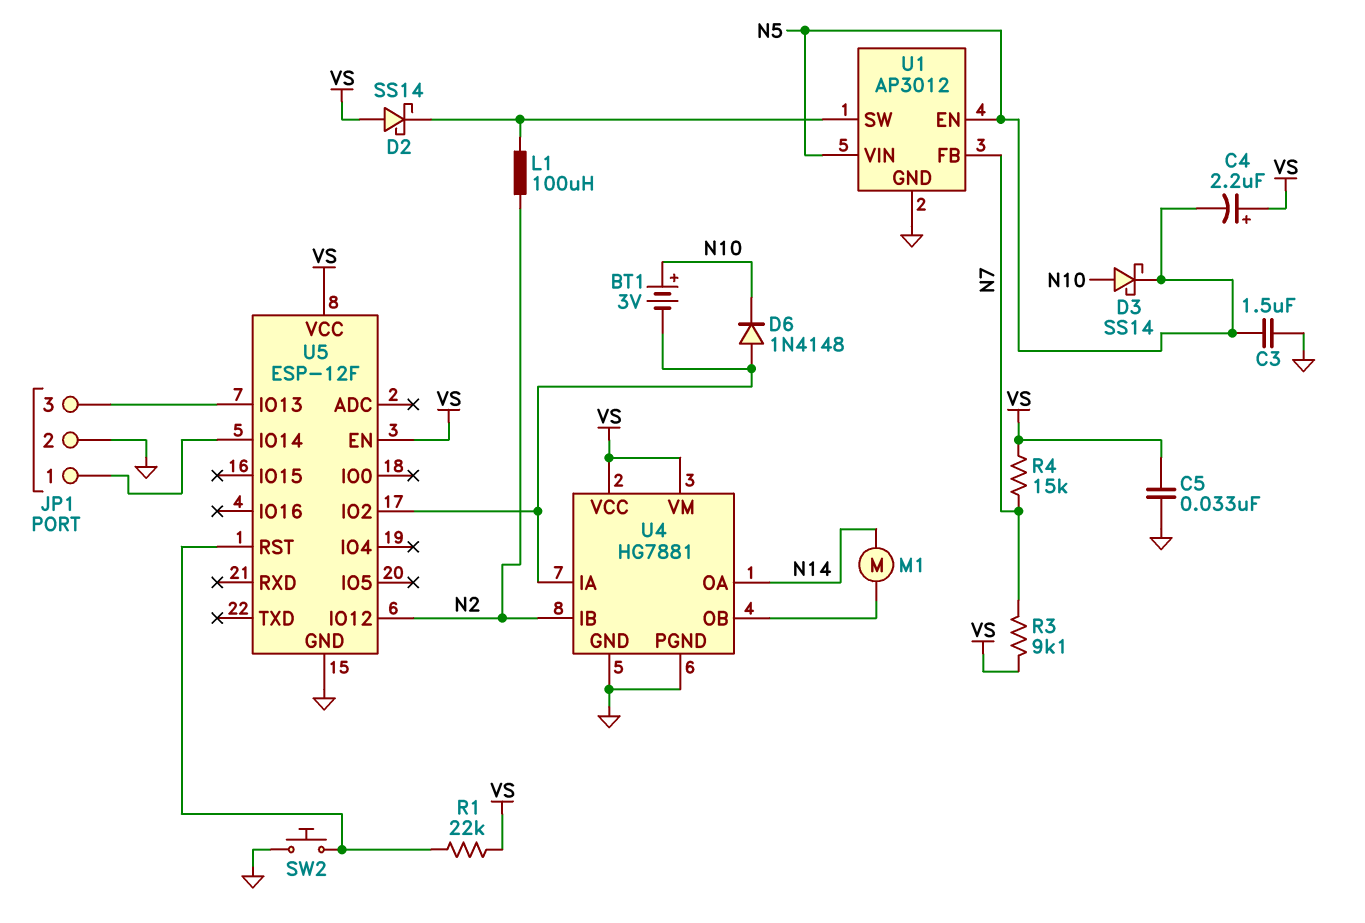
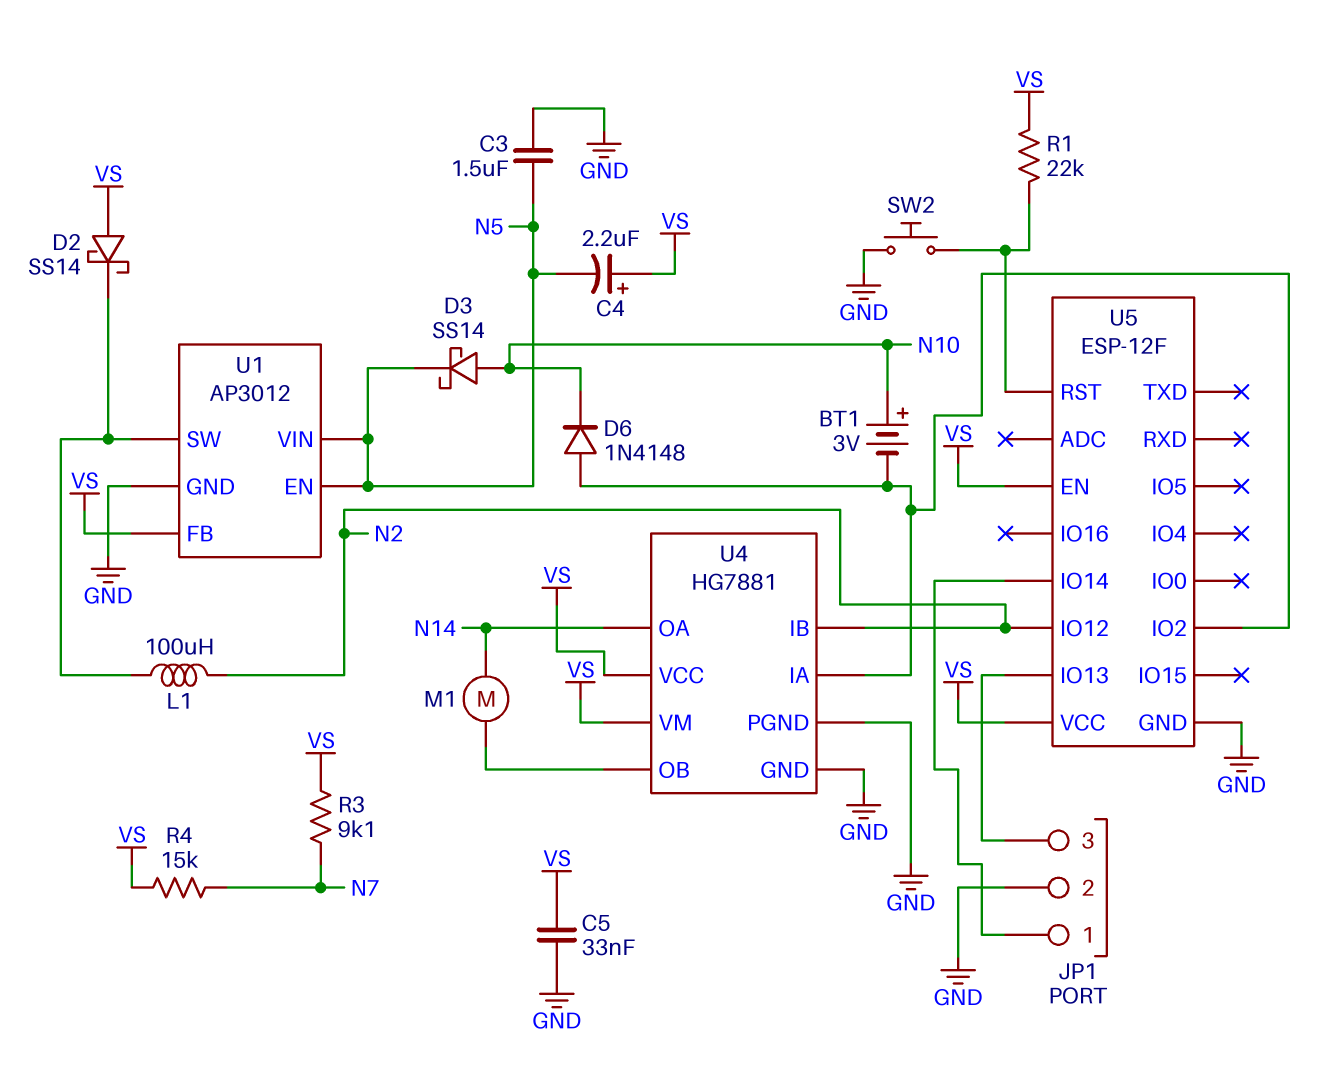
U1 pin FB: N7 -> VS

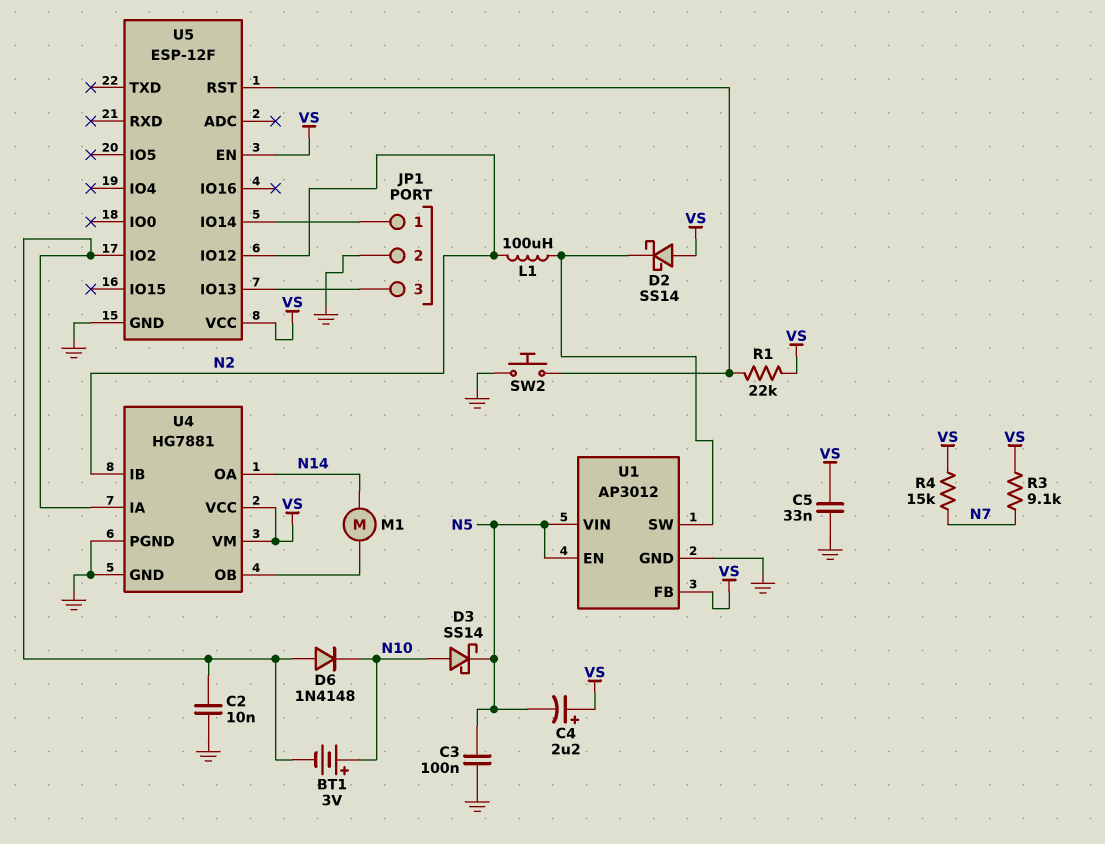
C2: none -> 10nF (GND, U4/IA)
C3: 1.5uF (GND, N5) -> 100nF (GND, N5)

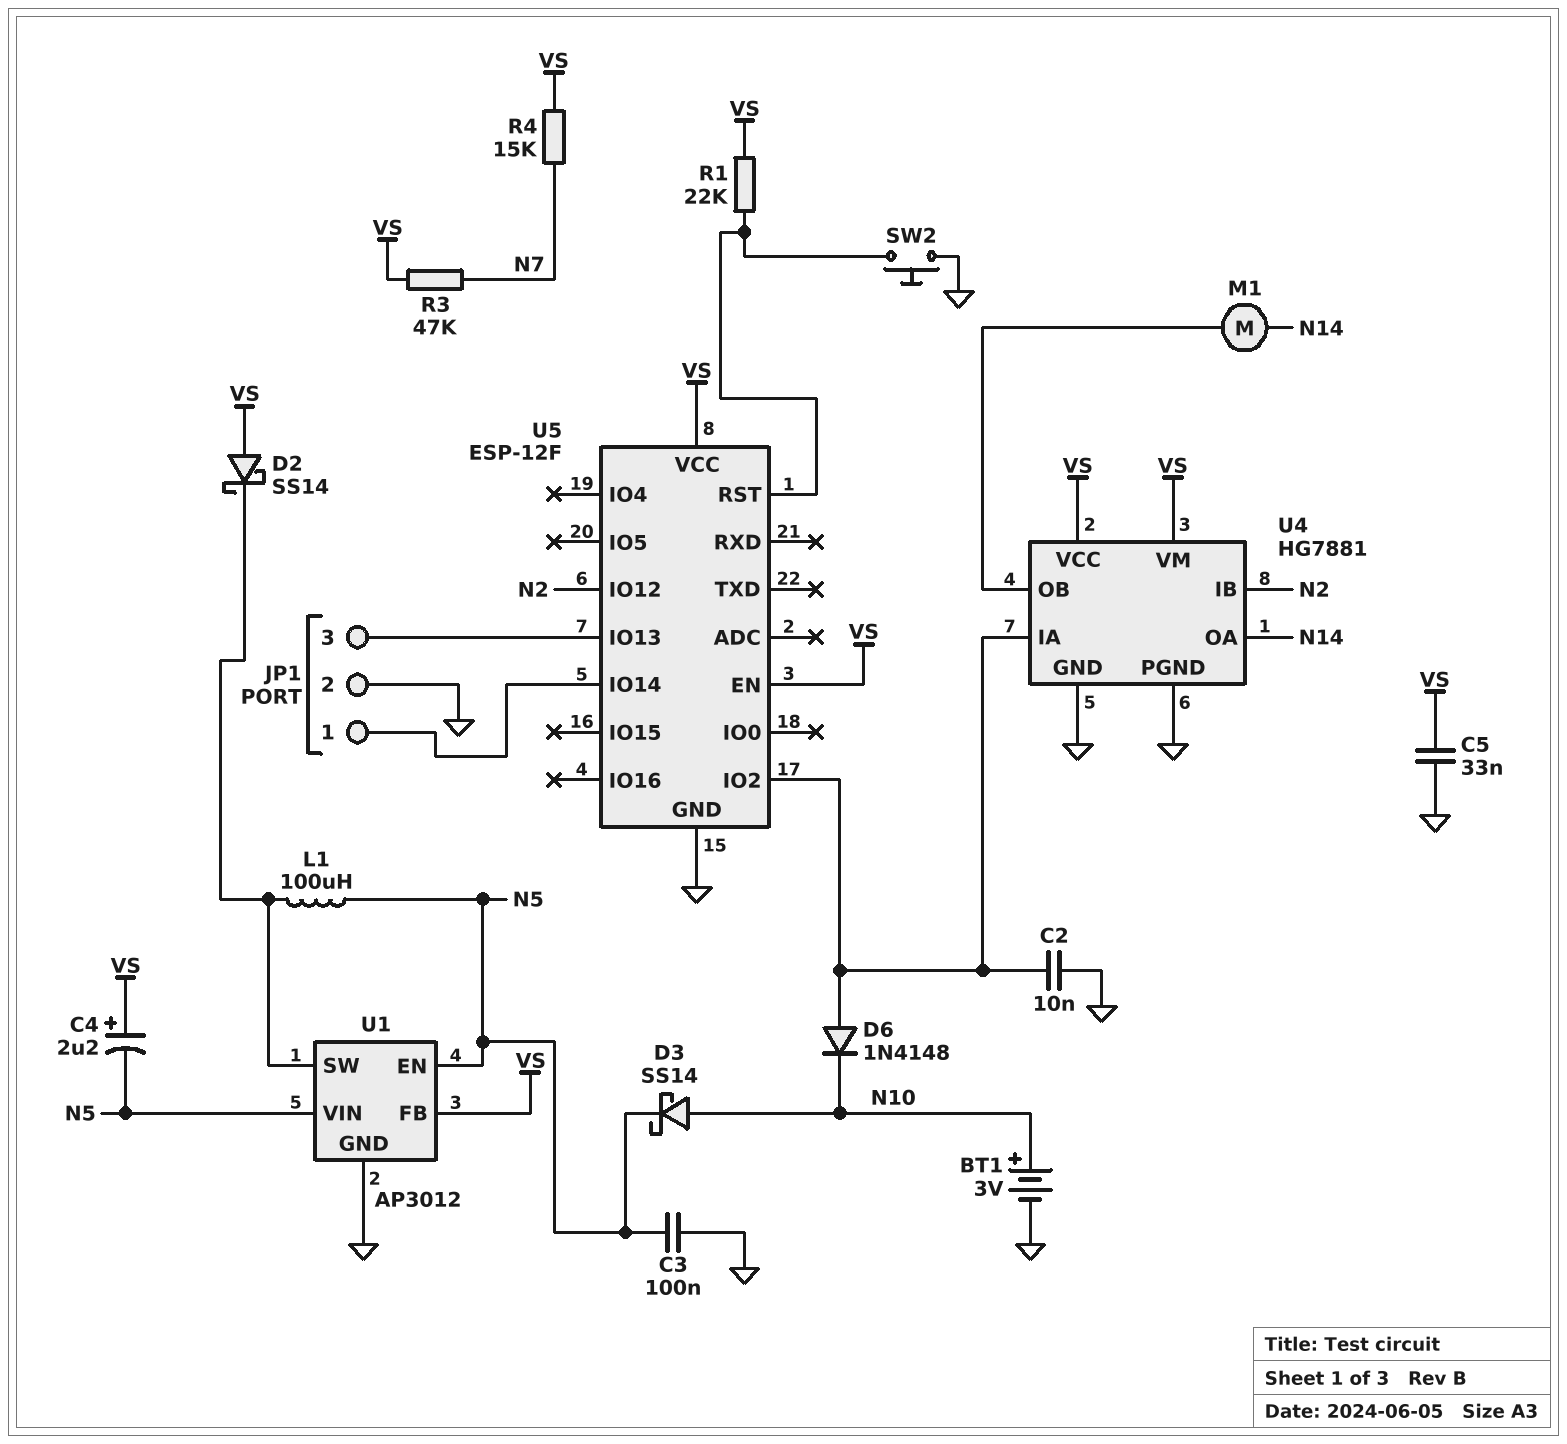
BT1: 3V (plus N10, minus U4/IA) -> 3V (plus N10, minus GND)
L1: 100uH (N2, U1/SW) -> 100uH (N5, U1/SW)
R3: 9.1k (N7, VS) -> 47k (N7, VS)

